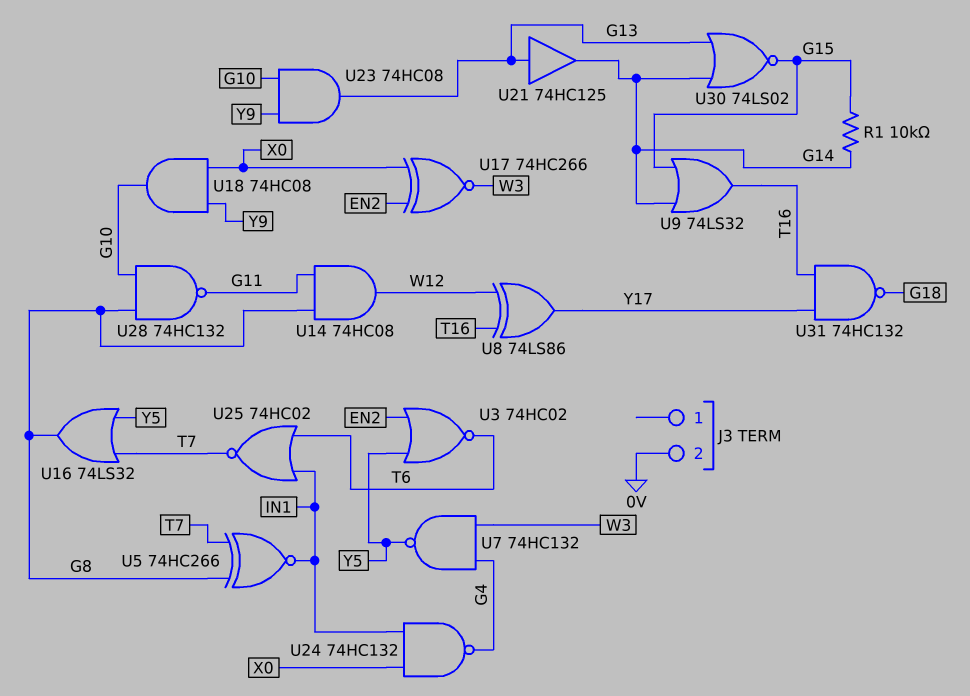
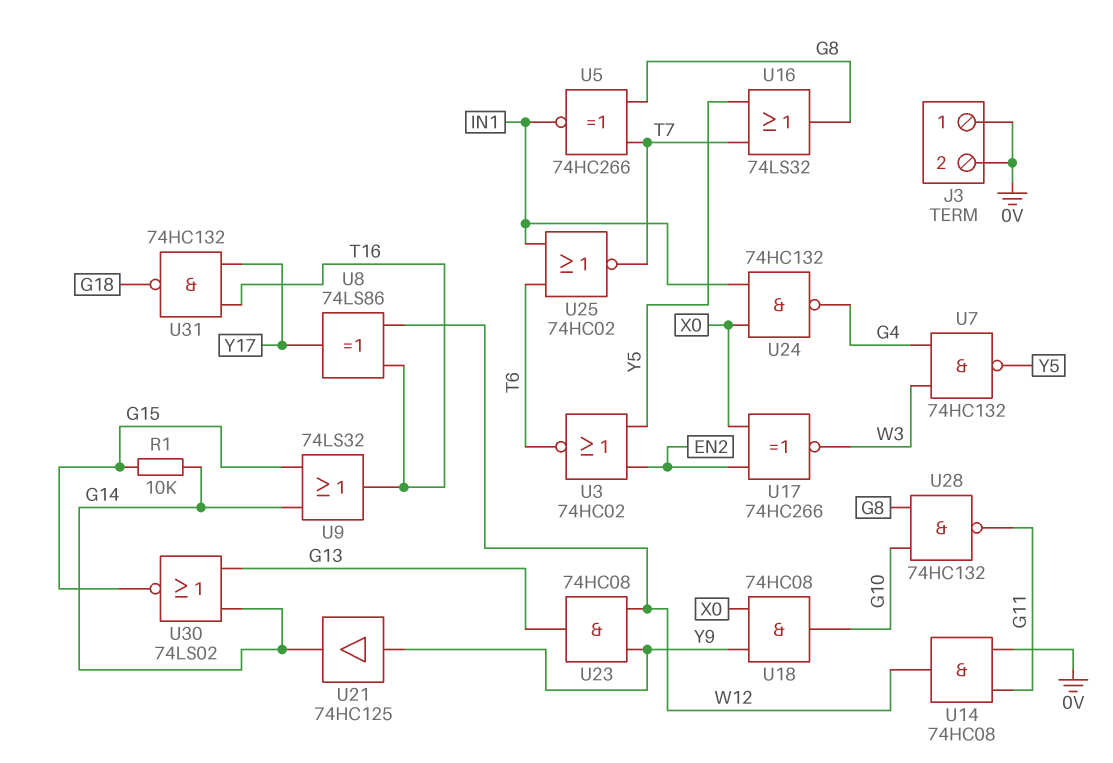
J3 pin 1: none -> 0V
U14: AND 74HC08 (in G8, in G11, out W12) -> AND 74HC08 (in 0V, in G11, out W12)
U21: buffer 74HC125 (in G13, out G14) -> buffer 74HC125 (in Y9, out G14)
U23: AND 74HC08 (in G10, in Y9, out G13) -> AND 74HC08 (in W12, in Y9, out G13)

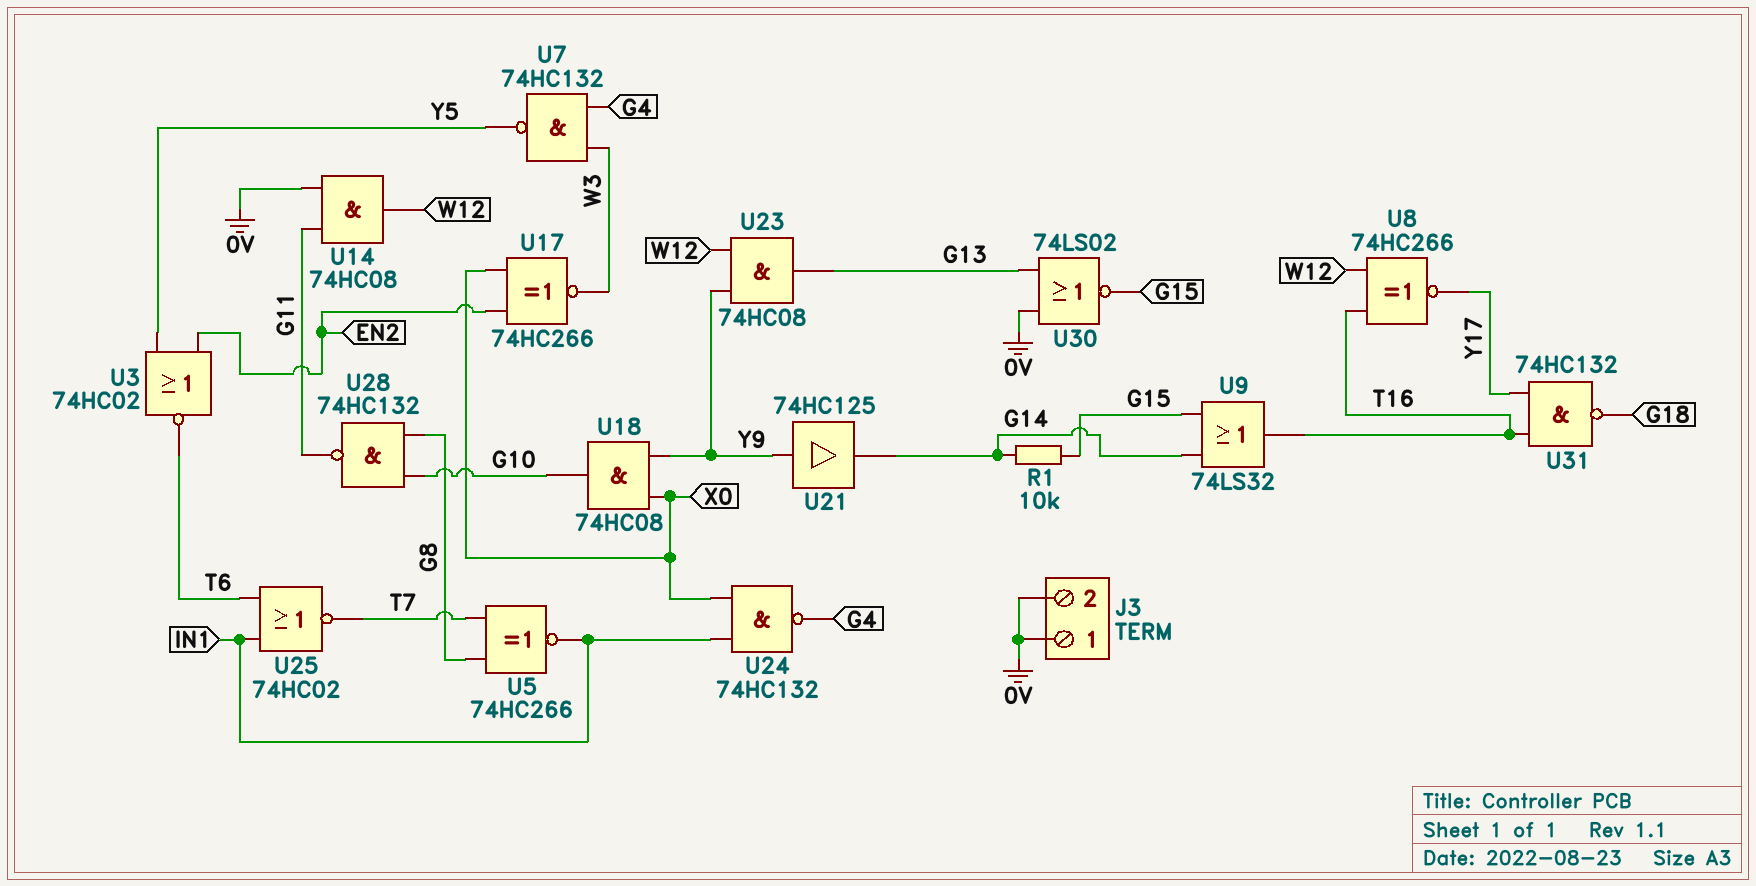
U8: XOR 74LS86 (in T16, in W12, out Y17) -> XNOR 74HC266 (in T16, in W12, out Y17)
U16: OR 74LS32 (in T7, in Y5, out G8) -> none
U30: NOR 74LS02 (in G13, in G14, out G15) -> NOR 74LS02 (in 0V, in G13, out G15)

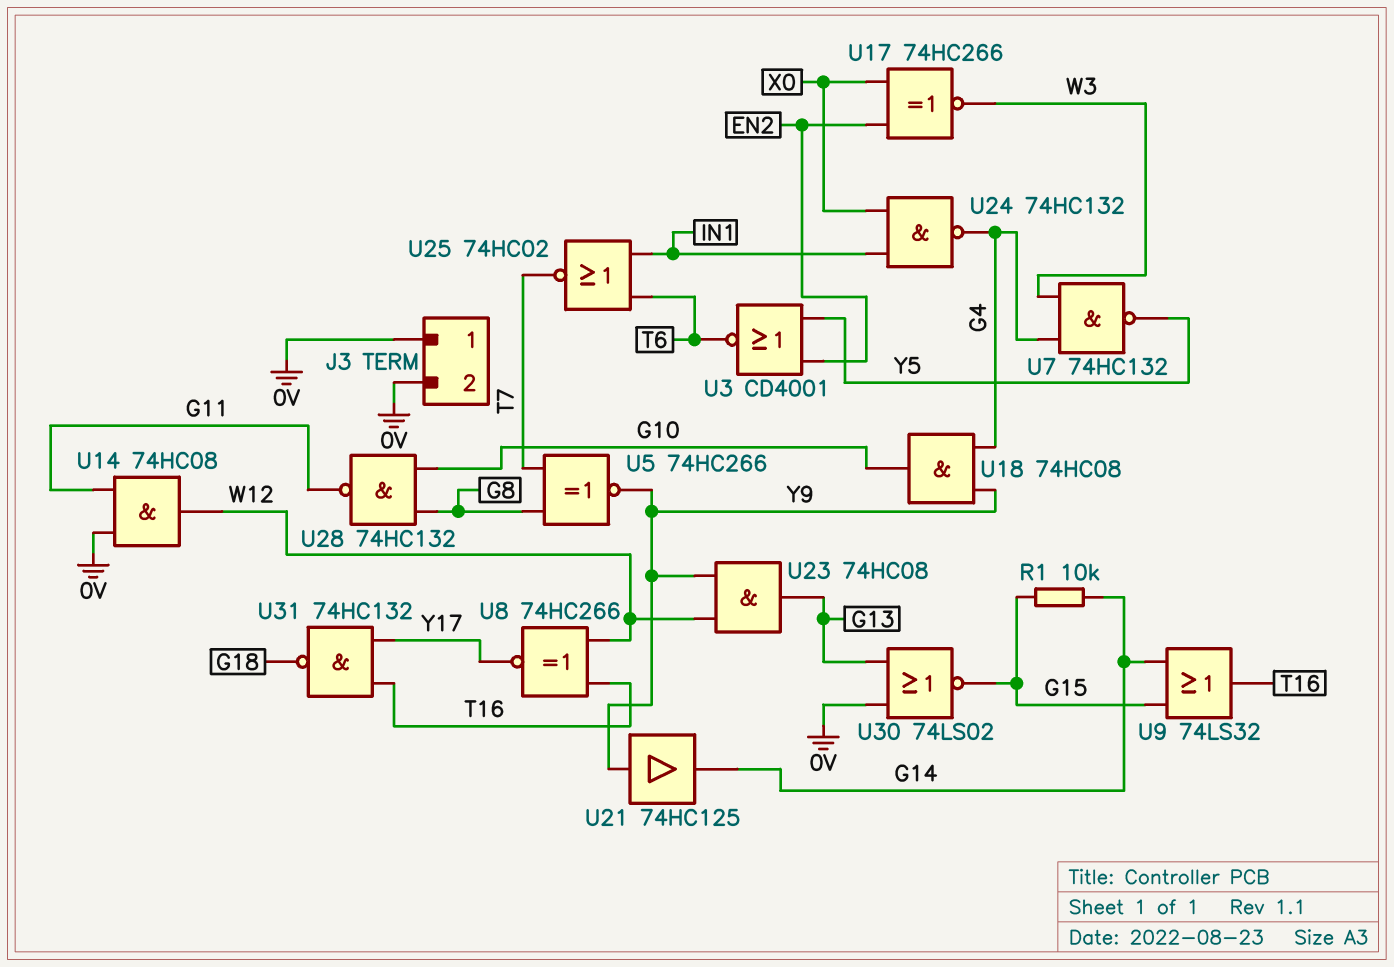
U3: NOR 74HC02 (in EN2, in Y5, out T6) -> NOR CD4001 (in EN2, in Y5, out T6)
U5: XNOR 74HC266 (in G8, in T7, out IN1) -> XNOR 74HC266 (in G8, in T7, out Y9)
U18: AND 74HC08 (in X0, in Y9, out G10) -> AND 74HC08 (in G4, in Y9, out G10)

